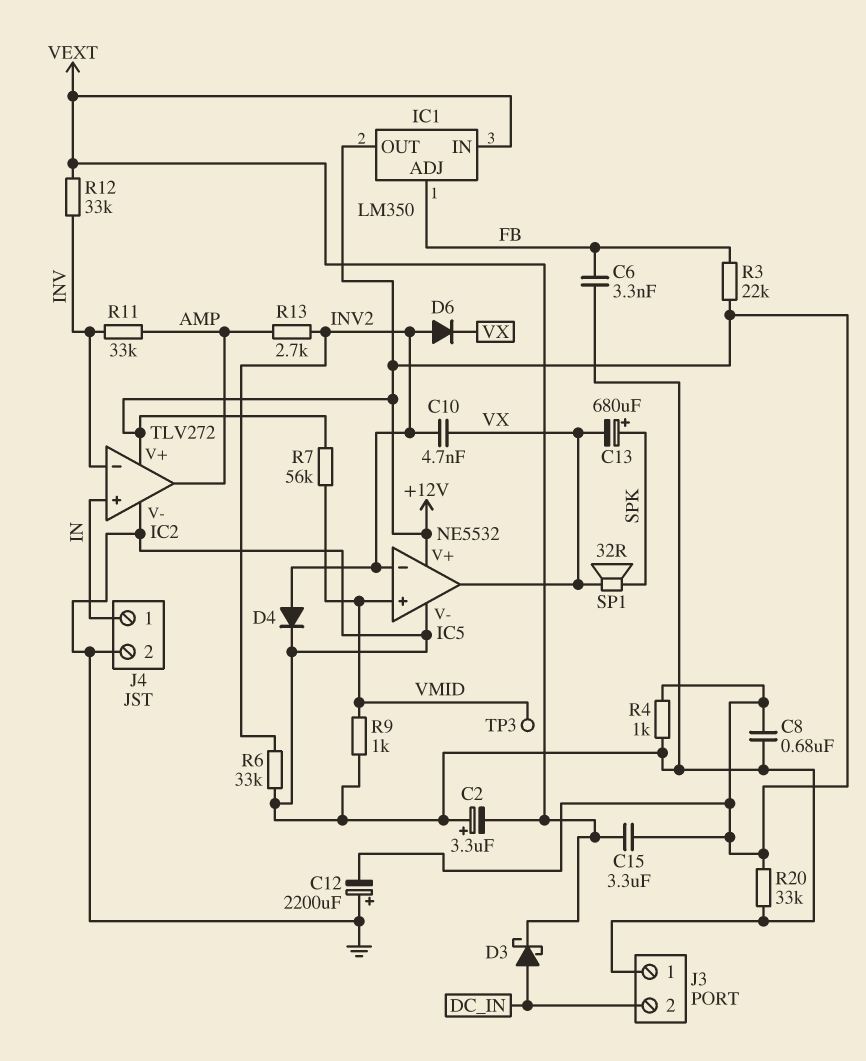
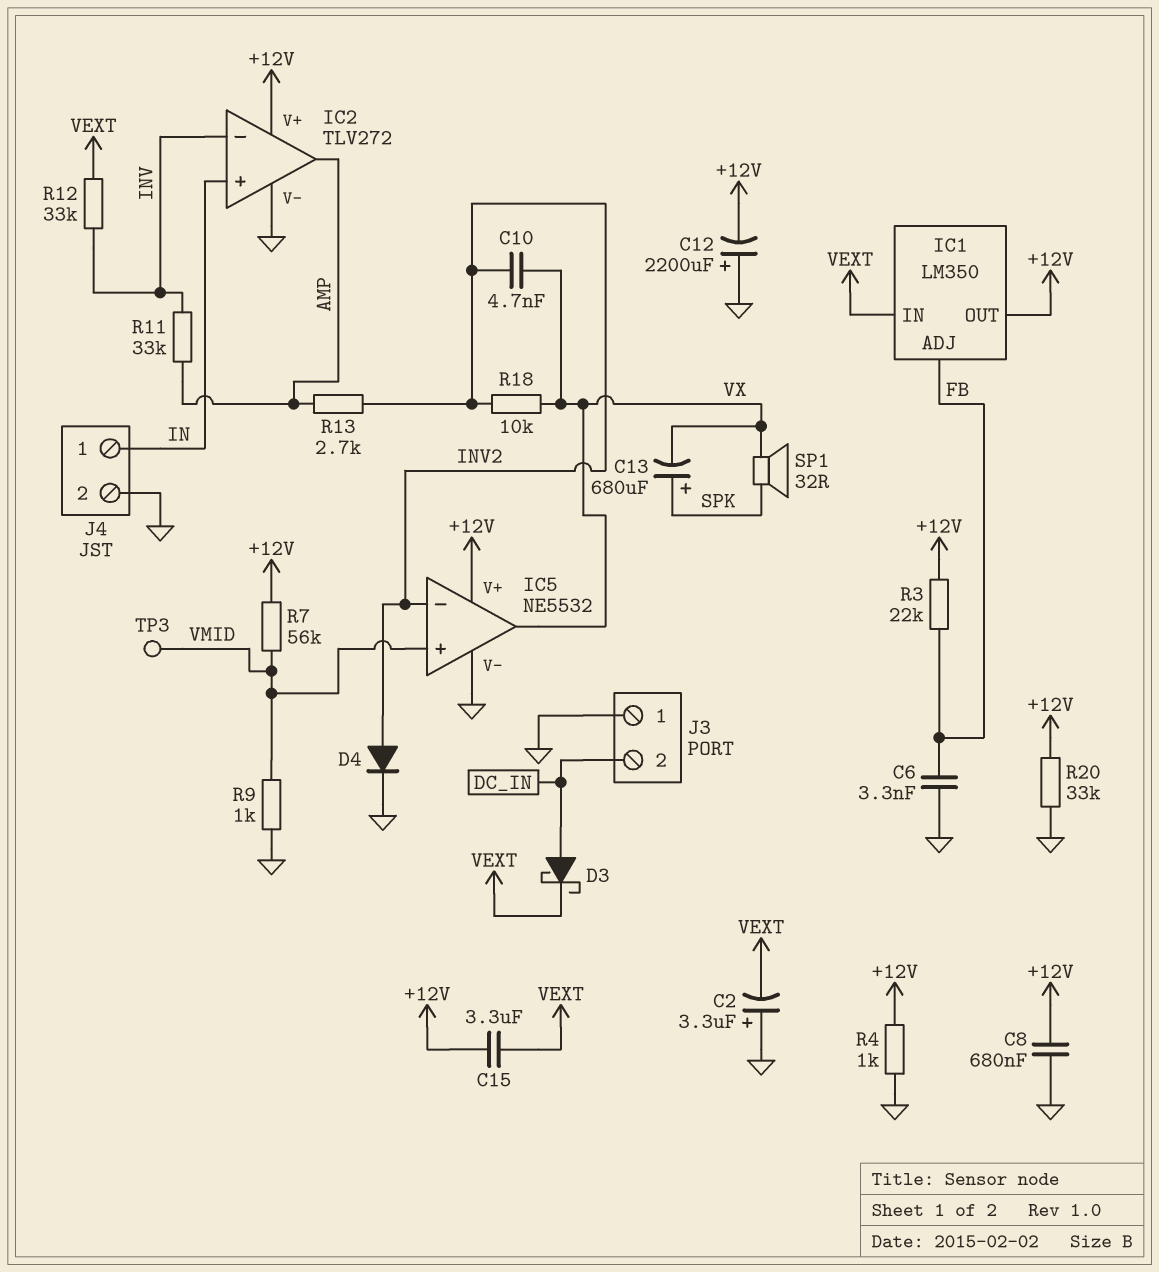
D6: diode (A INV2, K VX) -> none
R6: 33k (GND, INV2) -> none
R18: none -> 10k (INV2, VX)

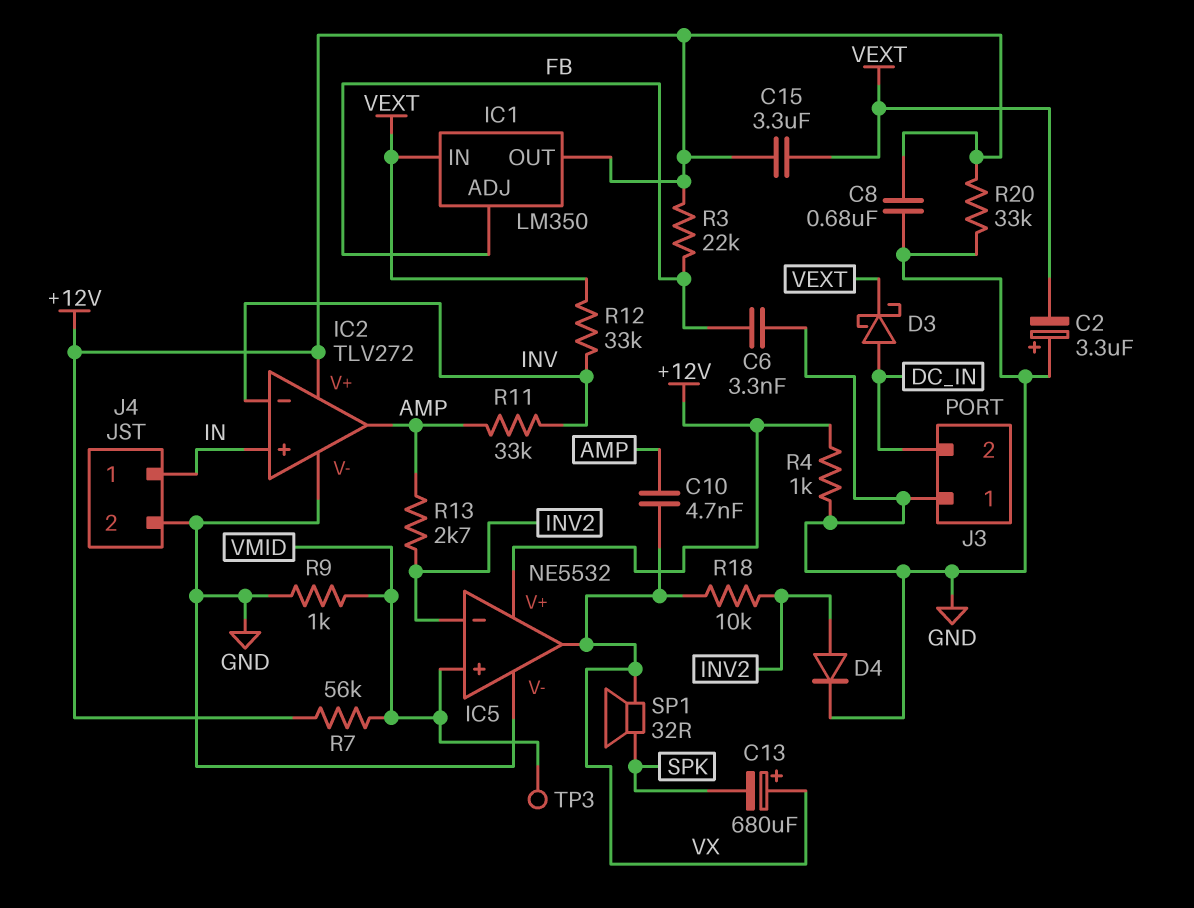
C10: 4.7nF (INV2, VX) -> 4.7nF (AMP, VX)
C12: 2200uF (plus GND, minus +12V) -> none
C13: 680uF (plus SPK, minus VX) -> 680uF (plus VX, minus SPK)

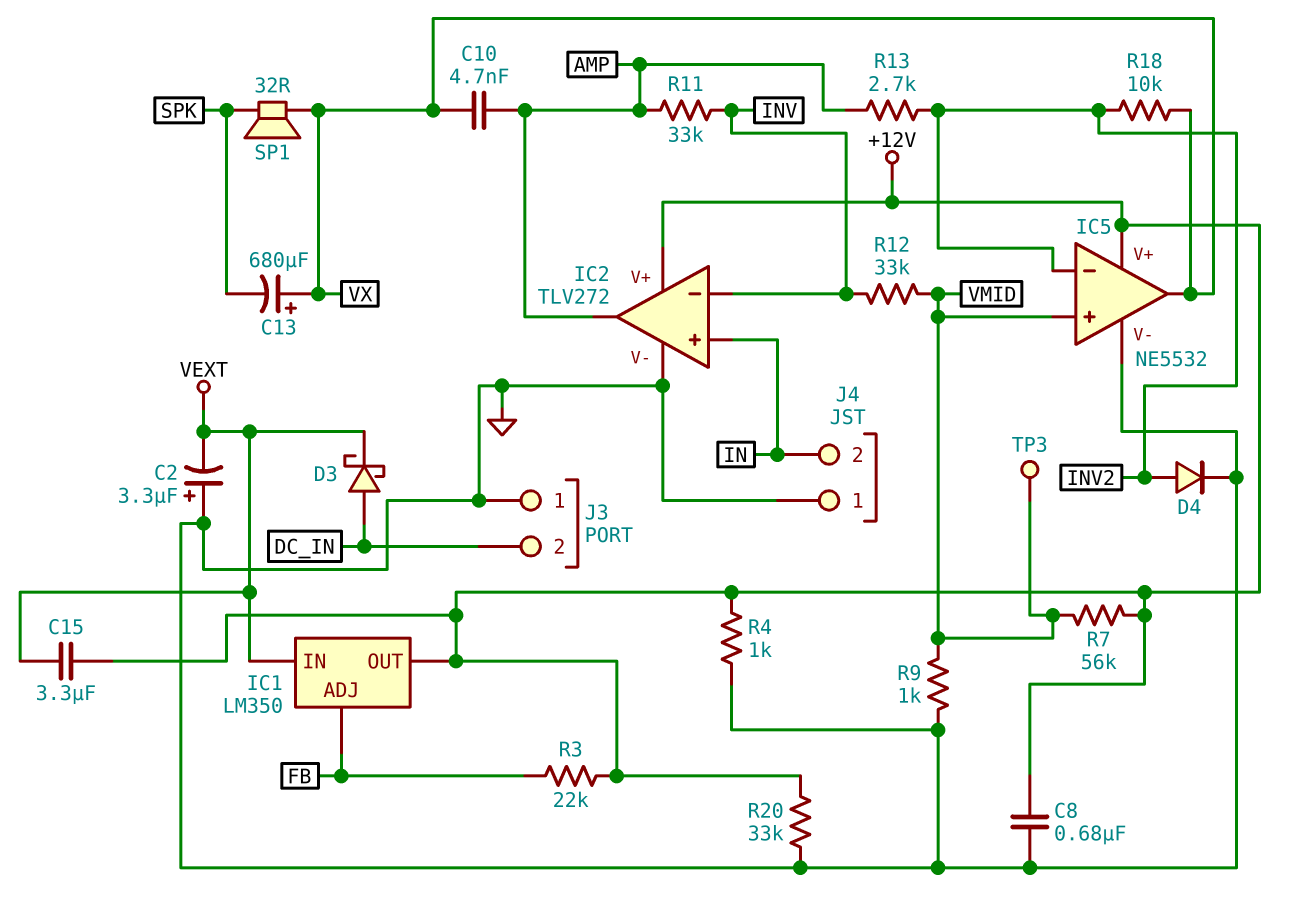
C6: 3.3nF (FB, GND) -> none
J4 pin 1: IN -> GND
J4 pin 2: GND -> IN
R12: 33k (INV, VEXT) -> 33k (INV, VMID)

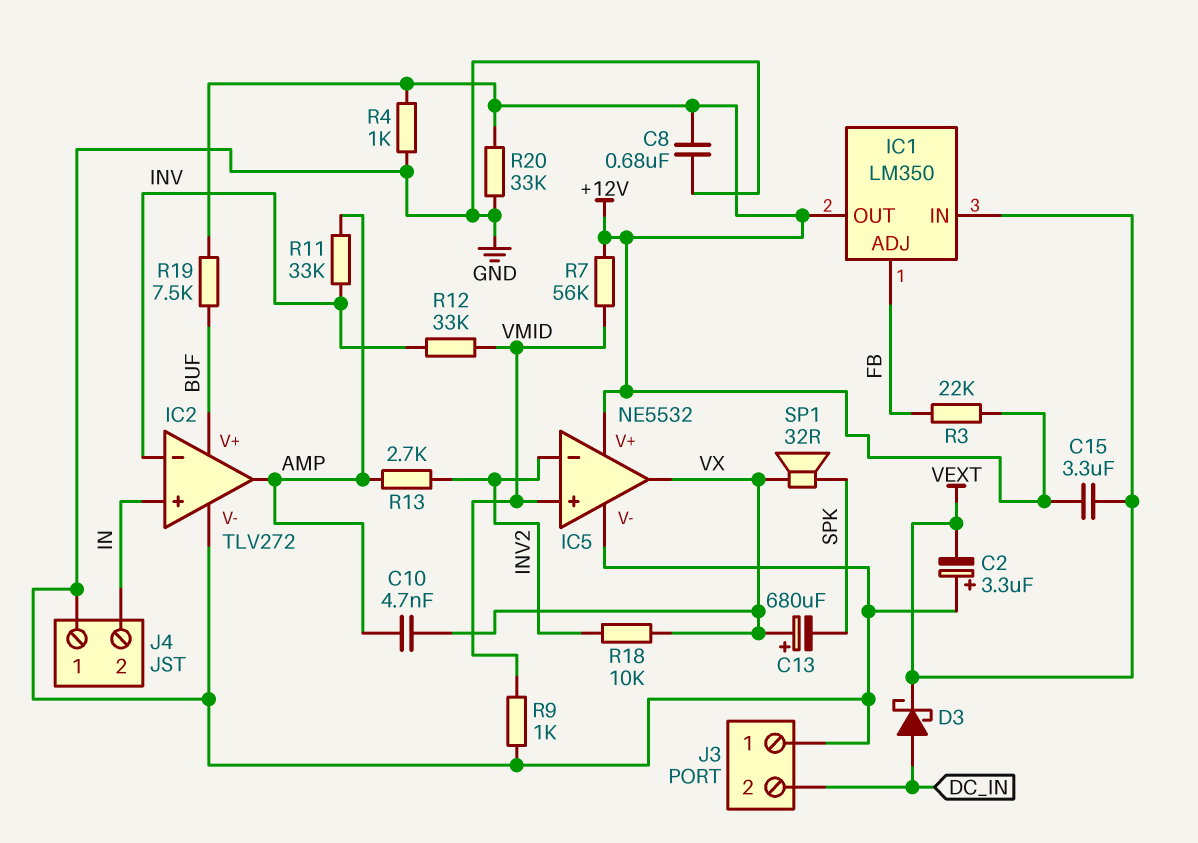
D4: diode (A INV2, K GND) -> none
IC2 pin V+: +12V -> BUF
R19: none -> 7.5k (+12V, BUF)
TP3: test point (VMID) -> none

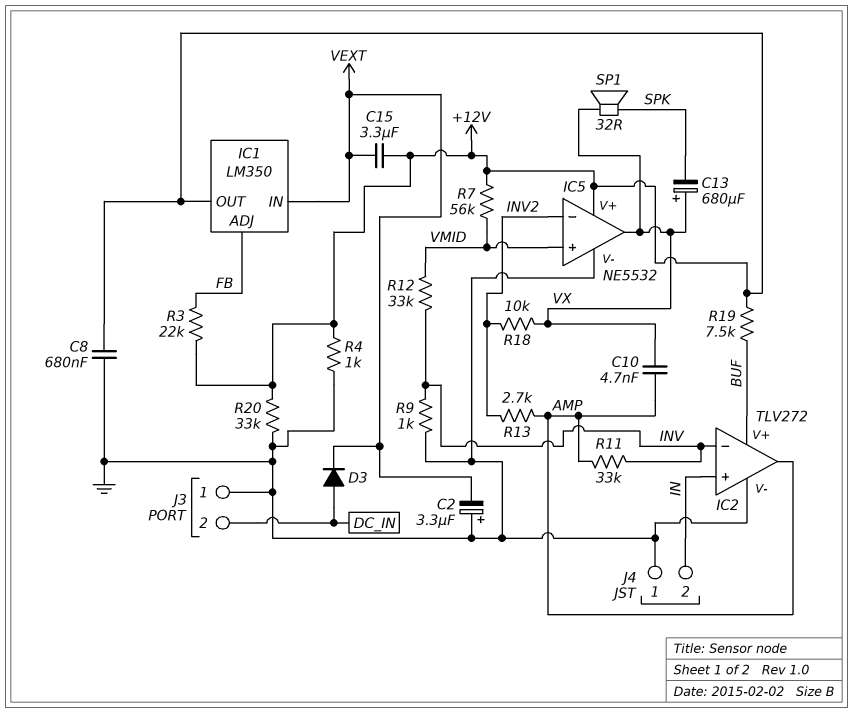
D3: schottky (A DC_IN, K VEXT) -> diode (A DC_IN, K VEXT)
R9: 1k (GND, VMID) -> 1k (GND, INV)

